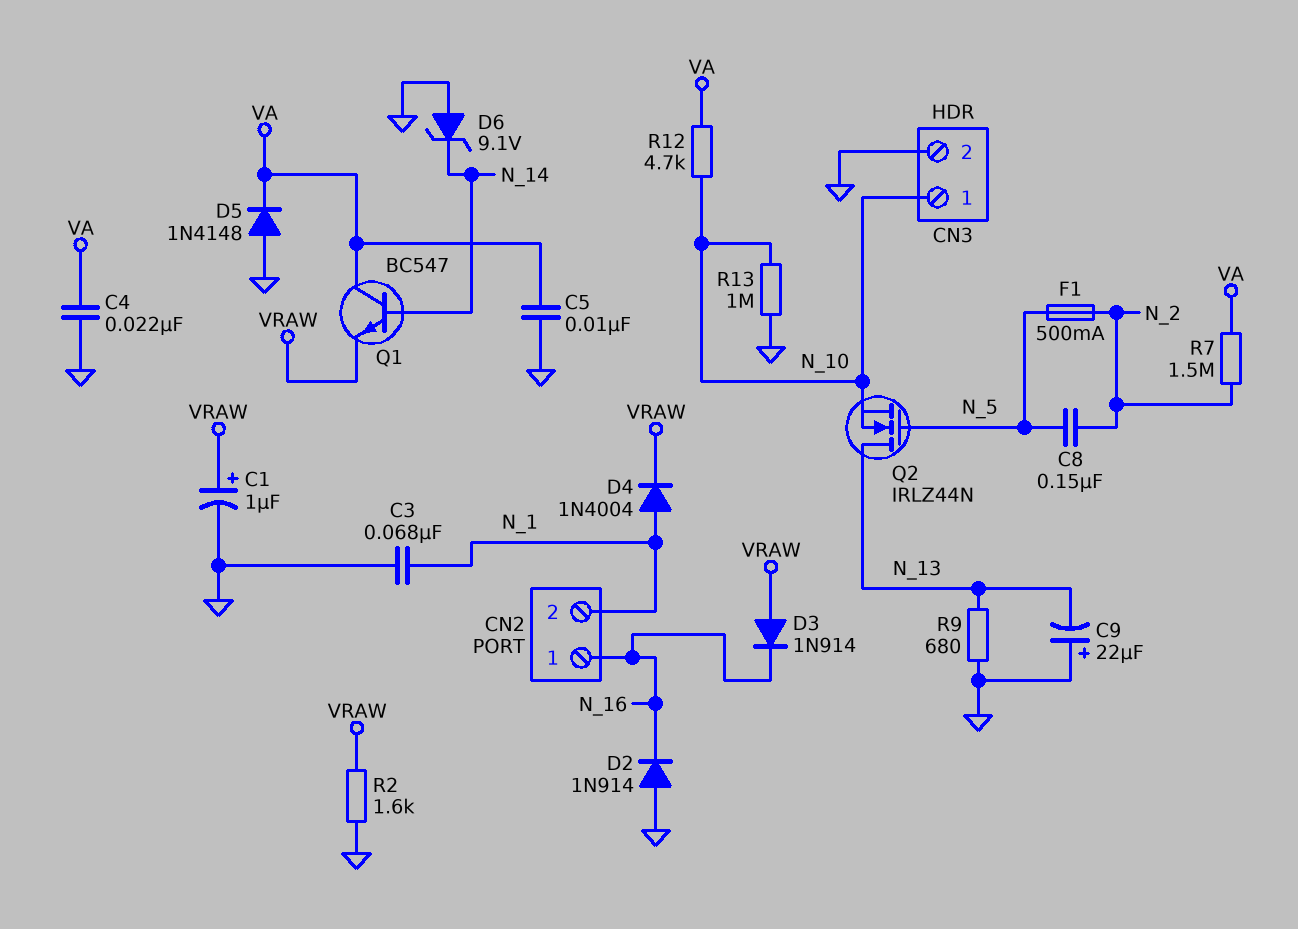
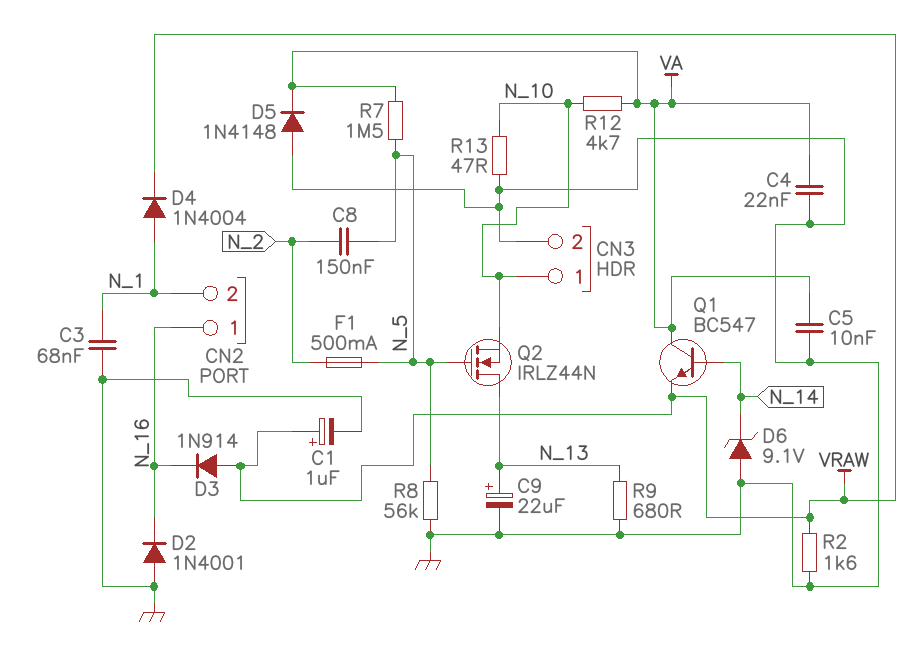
C9: 22uF (plus GND, minus N_13) -> 22uF (plus N_13, minus GND)
D2: diode 1N914 (A GND, K N_16) -> diode 1N4001 (A GND, K N_16)
R7: 1.5M (N_2, VA) -> 1.5M (N_5, VA)
R8: none -> 56k (GND, N_5)
R13: 1M (GND, N_10) -> 47 (GND, N_10)

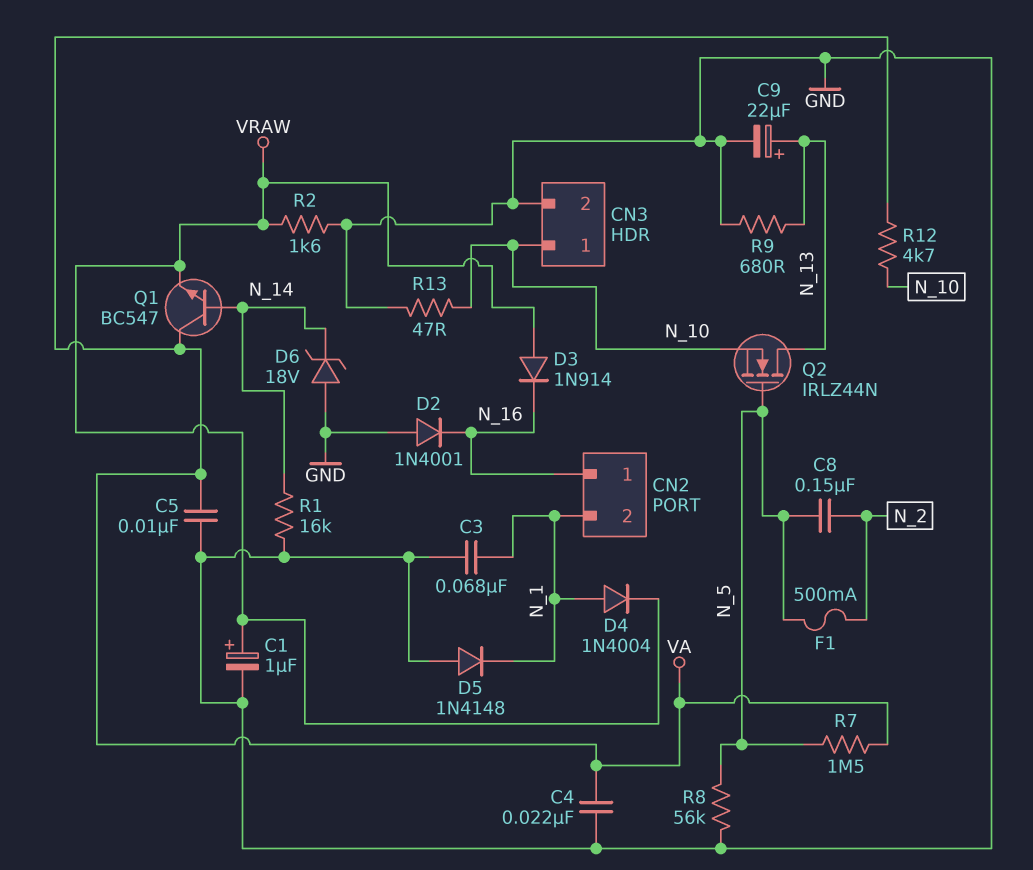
D5: diode 1N4148 (A GND, K VA) -> diode 1N4148 (A GND, K N_1)
D6: zener 9.1V (A GND, K N_14) -> zener 18V (A GND, K N_14)
R1: none -> 16k (GND, N_14)

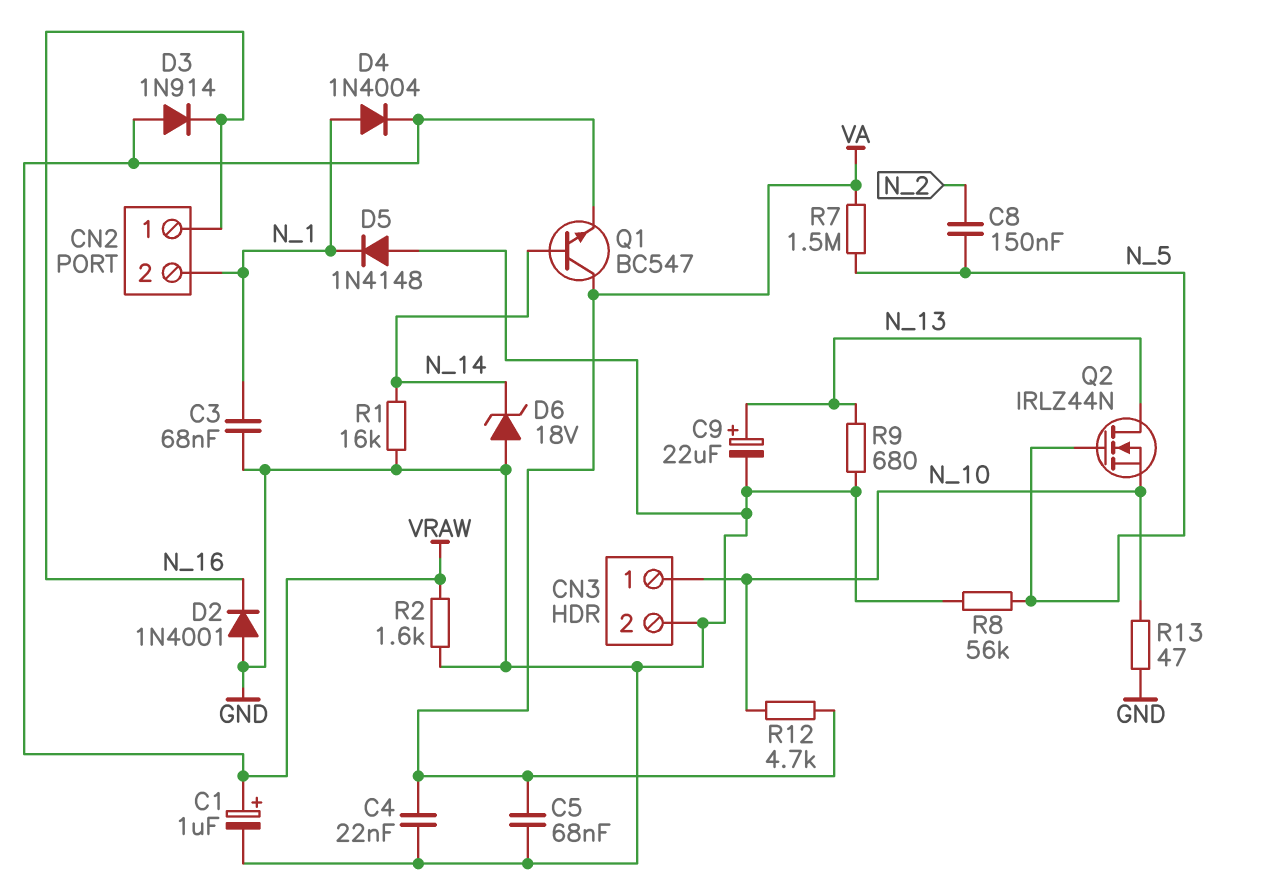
C5: 10nF (GND, VA) -> 68nF (GND, VA)
F1: 500mA (N_2, N_5) -> none

